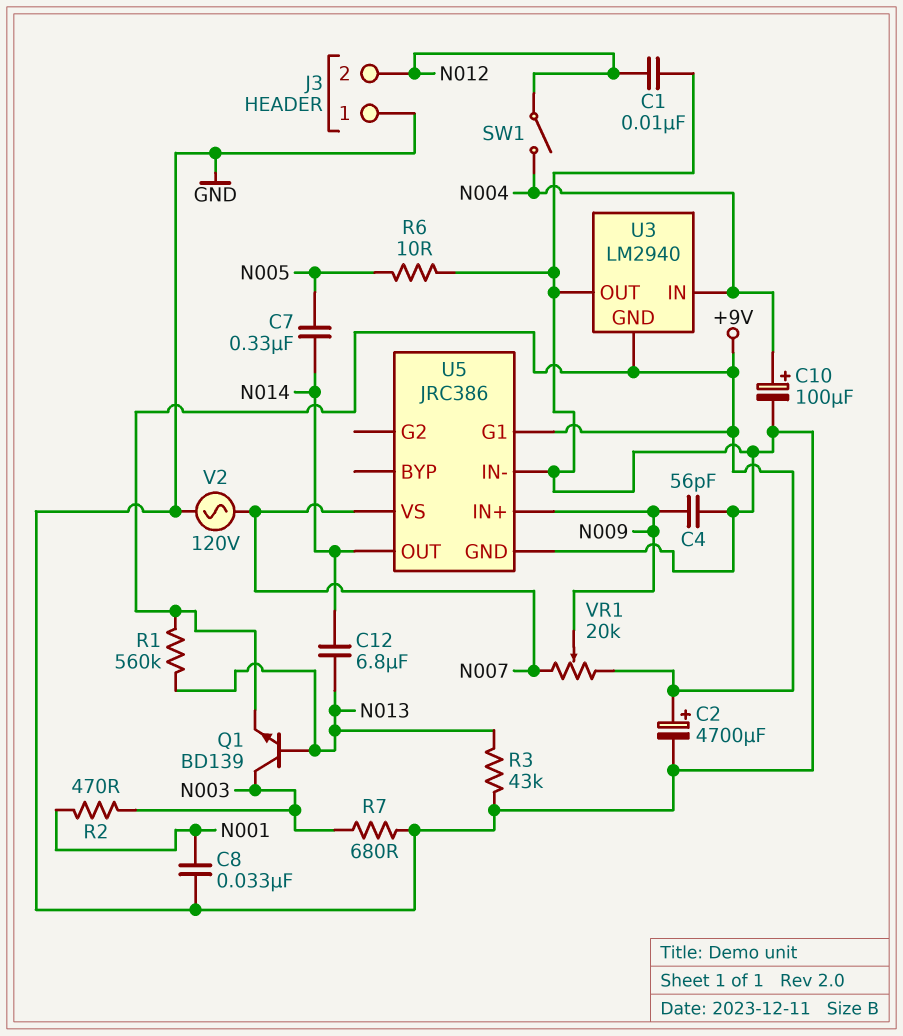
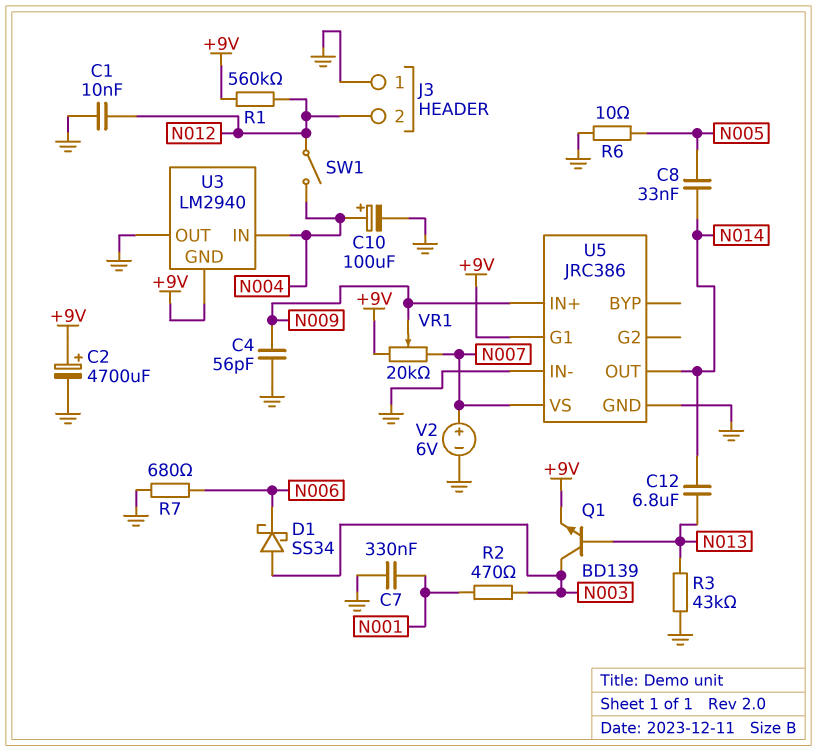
C7: 330nF (N005, N014) -> 330nF (GND, N001)
C8: 33nF (GND, N001) -> 33nF (N005, N014)
D1: none -> schottky SS34 (A N003, K N006)
R1: 560k (+9V, N013) -> 560k (+9V, N012)
R7: 680 (GND, N003) -> 680 (GND, N006)
V2: AC 120V (GND, N007) -> 6V (plus N007, minus GND)

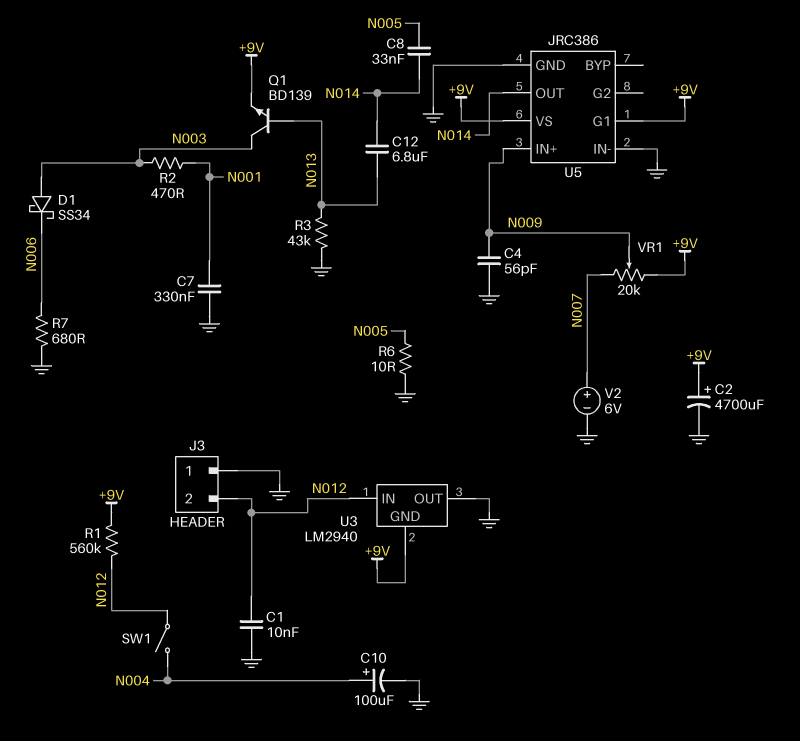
U3 pin IN: N004 -> N012
U5 pin VS: N007 -> +9V

